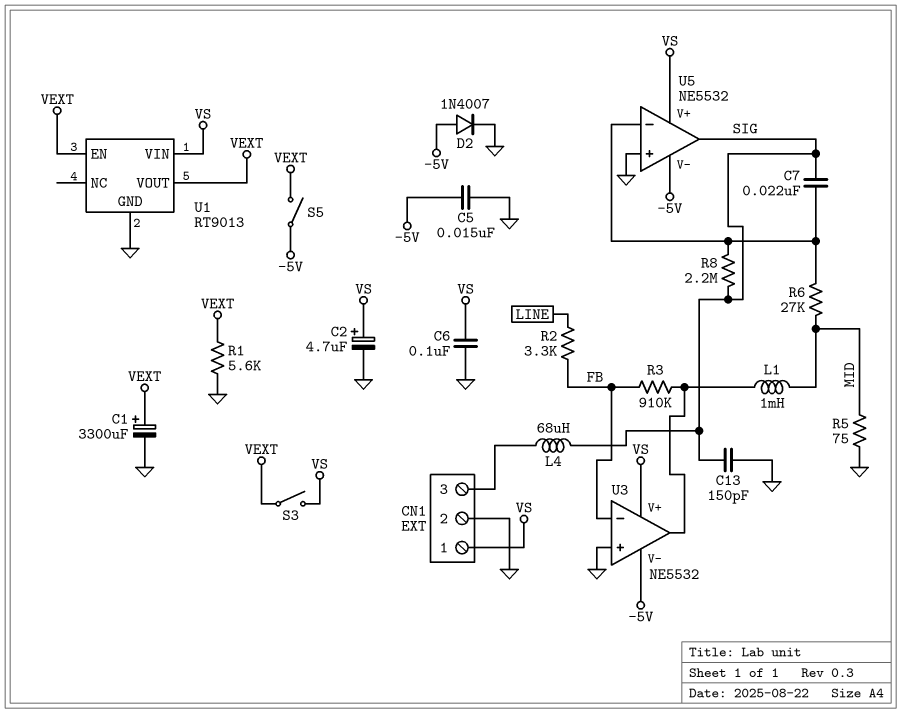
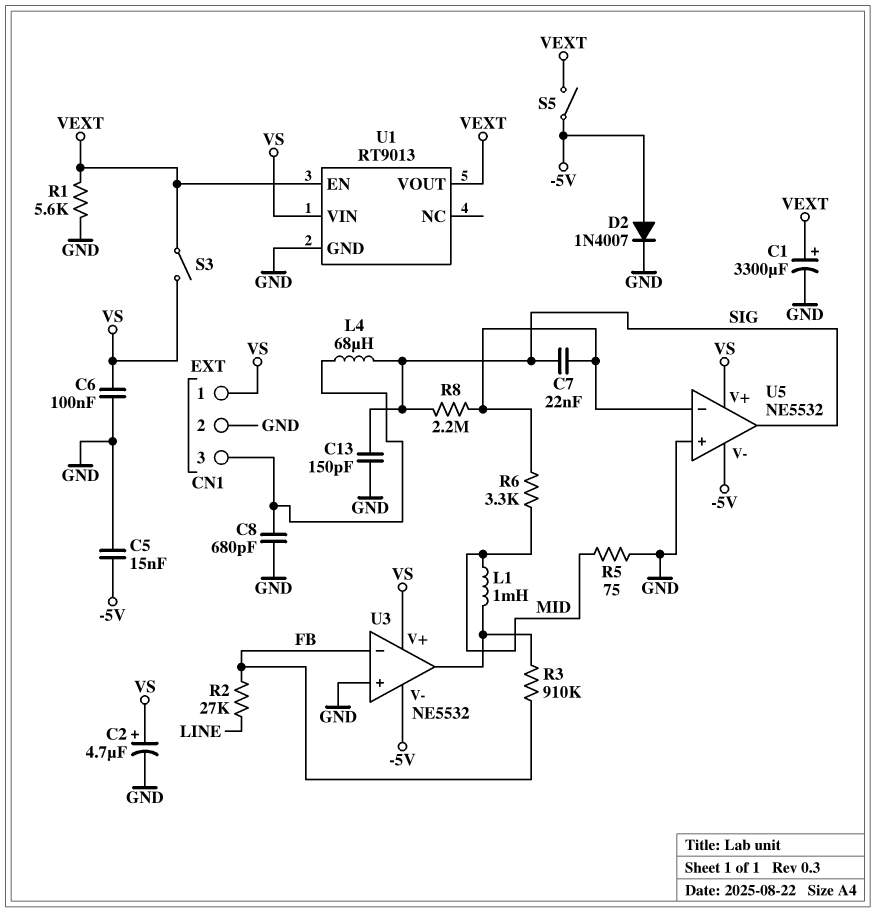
C8: none -> 680pF (CN1/3, GND)
R2: 3.3k (FB, LINE) -> 27k (FB, LINE)
R6: 27k (MID, U5/in-) -> 3.3k (MID, U5/in-)

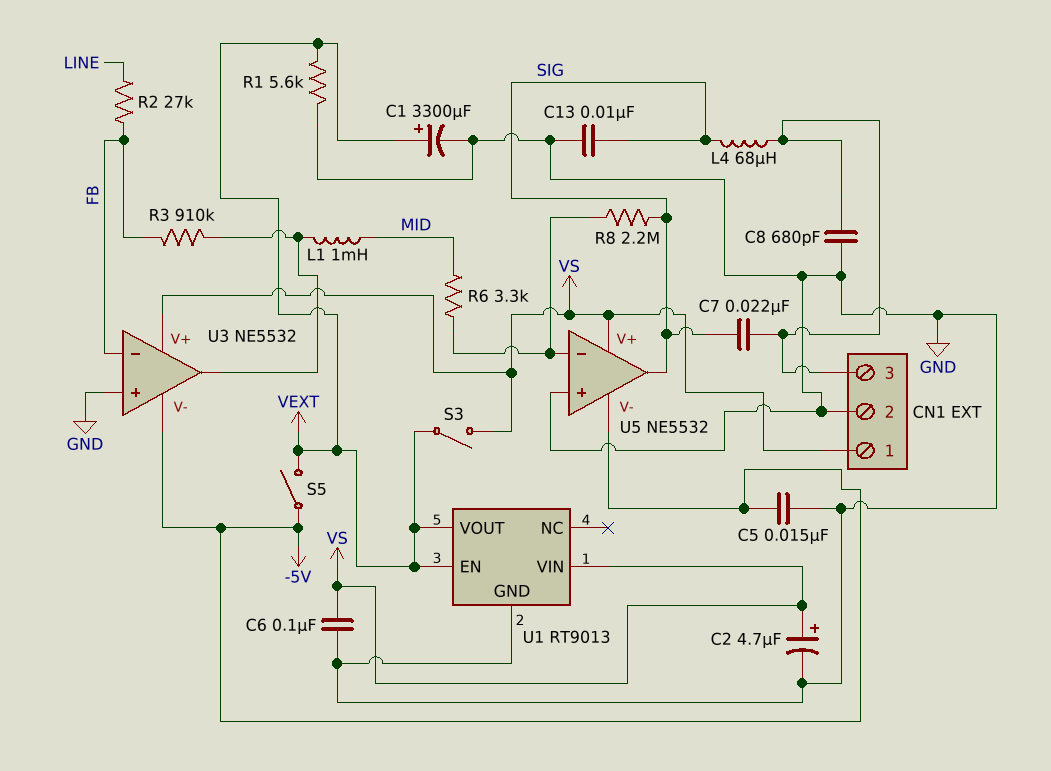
C7: 22nF (SIG, U5/in-) -> 22nF (CN1/3, SIG)
C13: 150pF (GND, SIG) -> 10nF (GND, SIG)
D2: diode 1N4007 (A -5V, K GND) -> none
R5: 75 (GND, MID) -> none

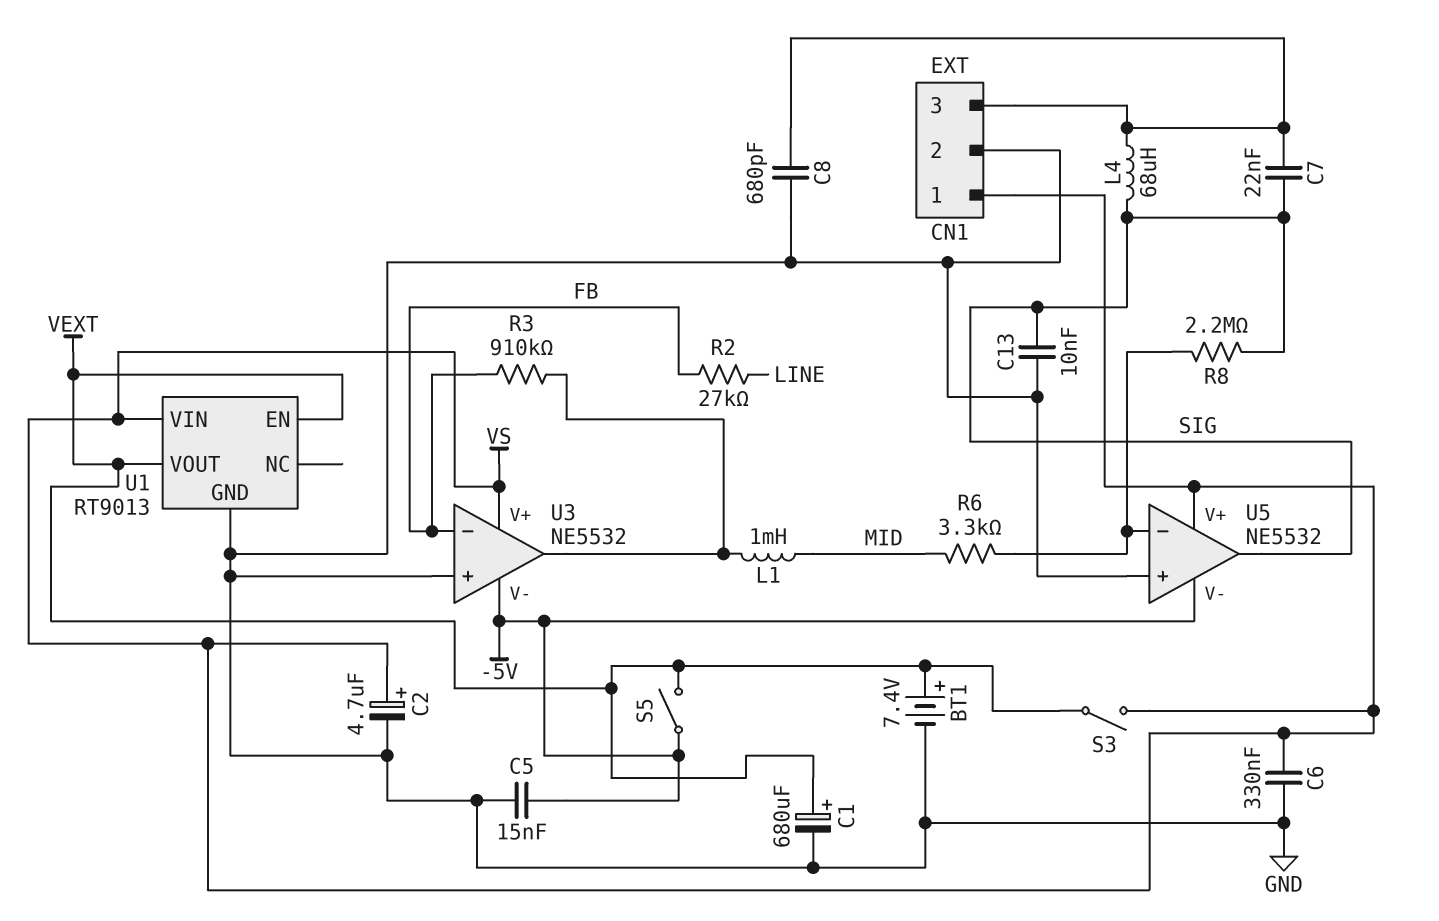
BT1: none -> 7.4V (plus VEXT, minus GND)
C1: 3300uF (plus VEXT, minus GND) -> 680uF (plus VEXT, minus GND)
C6: 100nF (GND, VS) -> 330nF (GND, VS)
R1: 5.6k (GND, VEXT) -> none

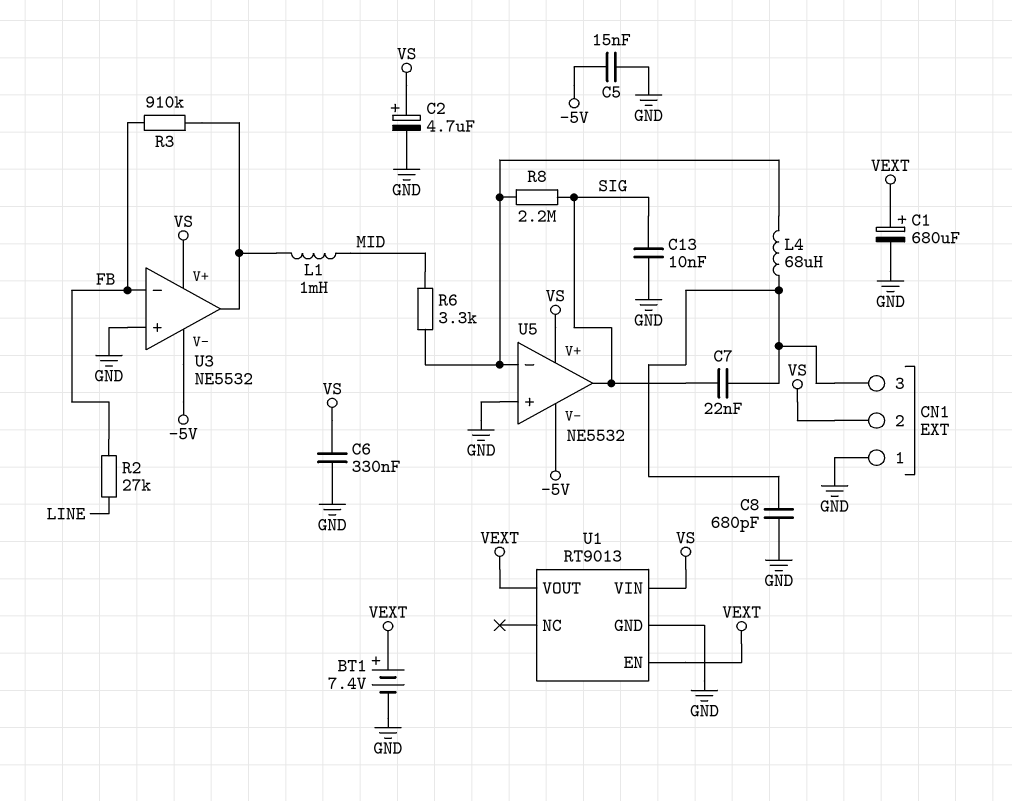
CN1 pin 1: VS -> GND
CN1 pin 2: GND -> VS
L4: 68uH (CN1/3, SIG) -> 68uH (CN1/3, U5/in-)
S3: switch (VEXT, VS) -> none
S5: switch (-5V, VEXT) -> none

